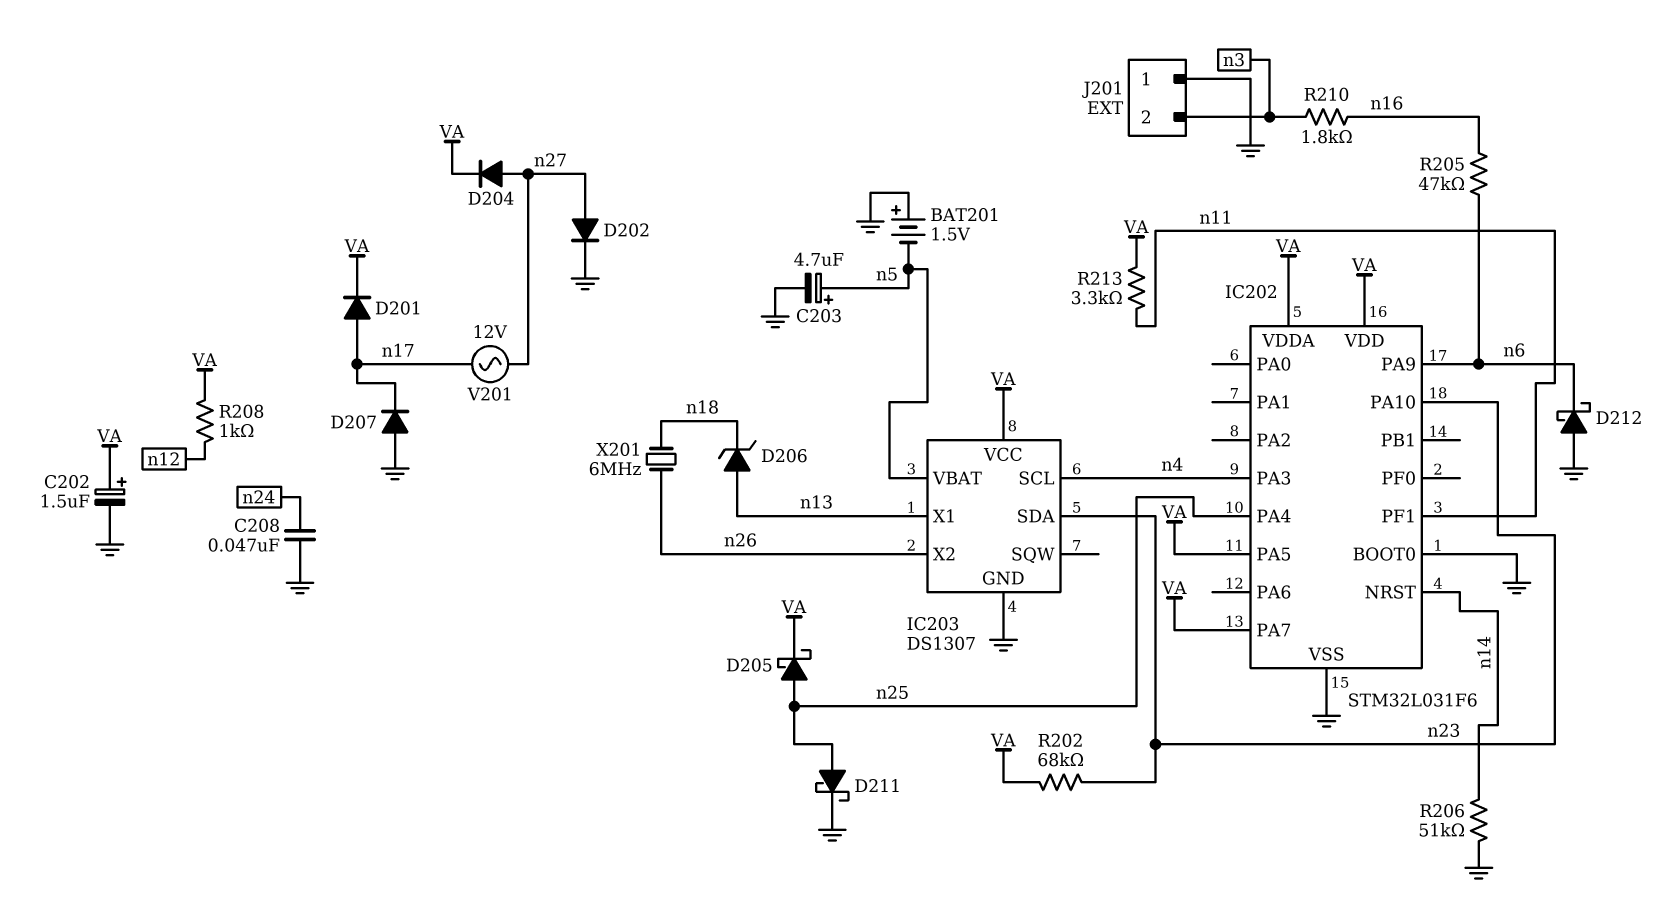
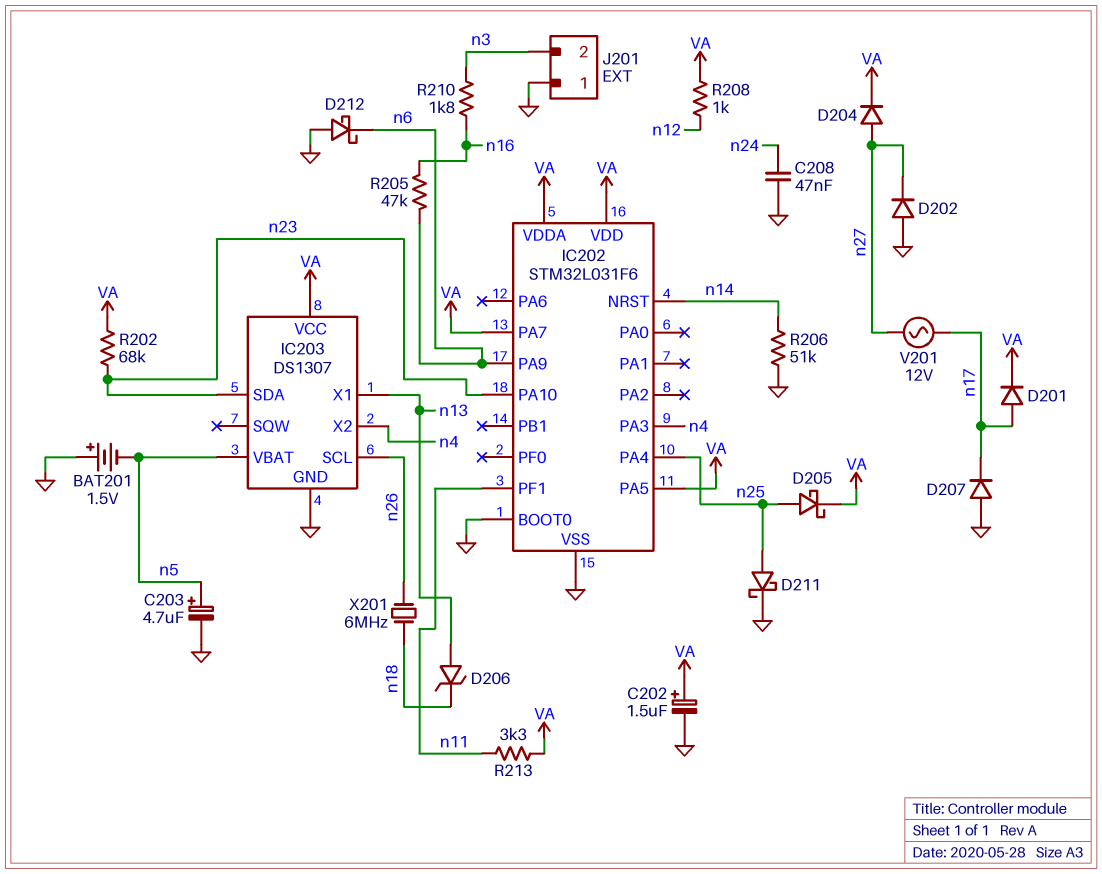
D202: diode (A n27, K GND) -> diode (A GND, K n27)
IC203 pin SCL: n4 -> n26
IC203 pin X2: n26 -> n4

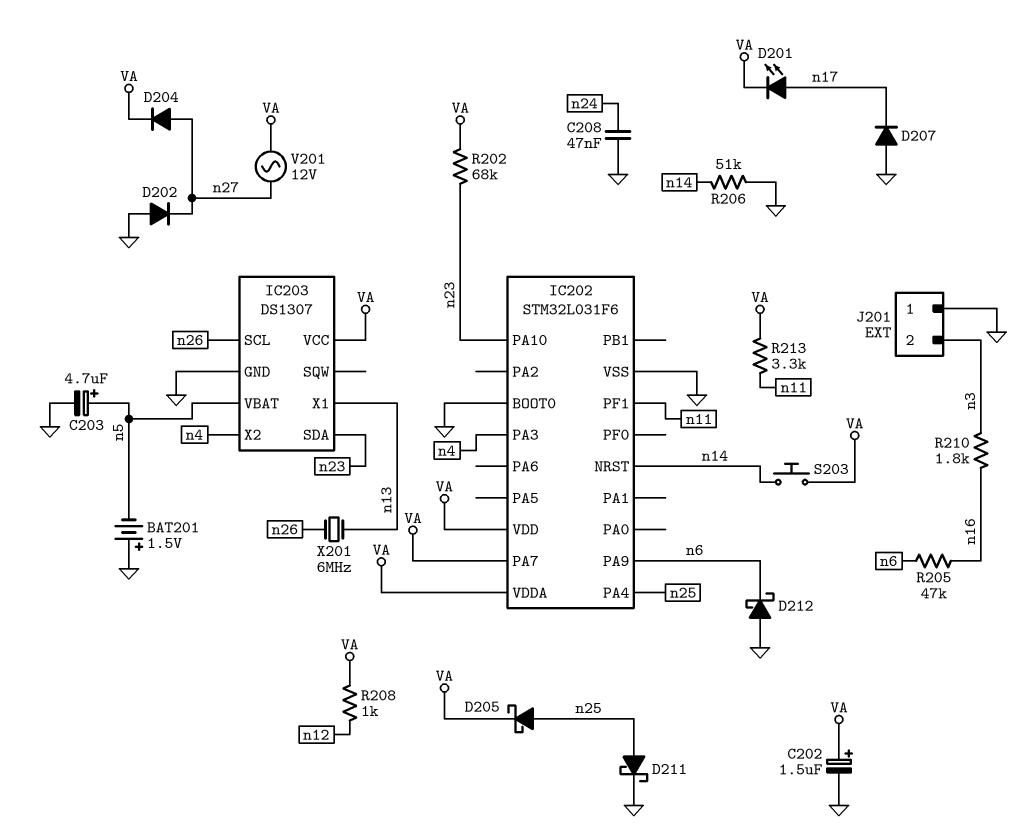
D201: diode (A n17, K VA) -> LED (A n17, K VA)
D206: zener (A n13, K n18) -> none
IC202 pin PA5: VA -> none
S203: none -> button (VA, n14)
V201: AC 12V (n17, n27) -> AC 12V (VA, n27)
X201: 6MHz (n18, n26) -> 6MHz (n13, n26)

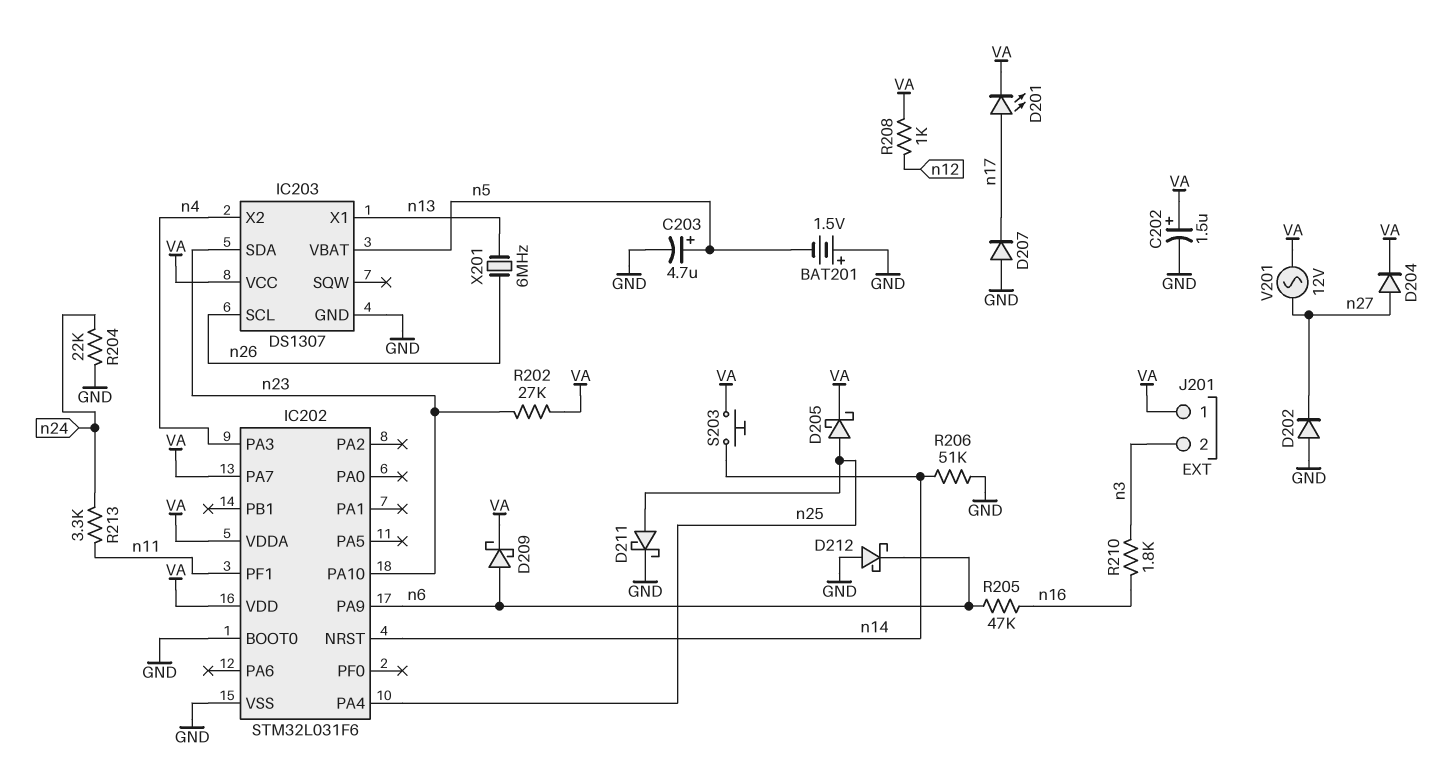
C208: 47nF (GND, n24) -> none
D209: none -> schottky (A n6, K VA)
J201 pin 1: GND -> VA
R202: 68k (VA, n23) -> 27k (VA, n23)
R204: none -> 22k (GND, n24)
R213: 3.3k (VA, n11) -> 3.3k (n11, n24)

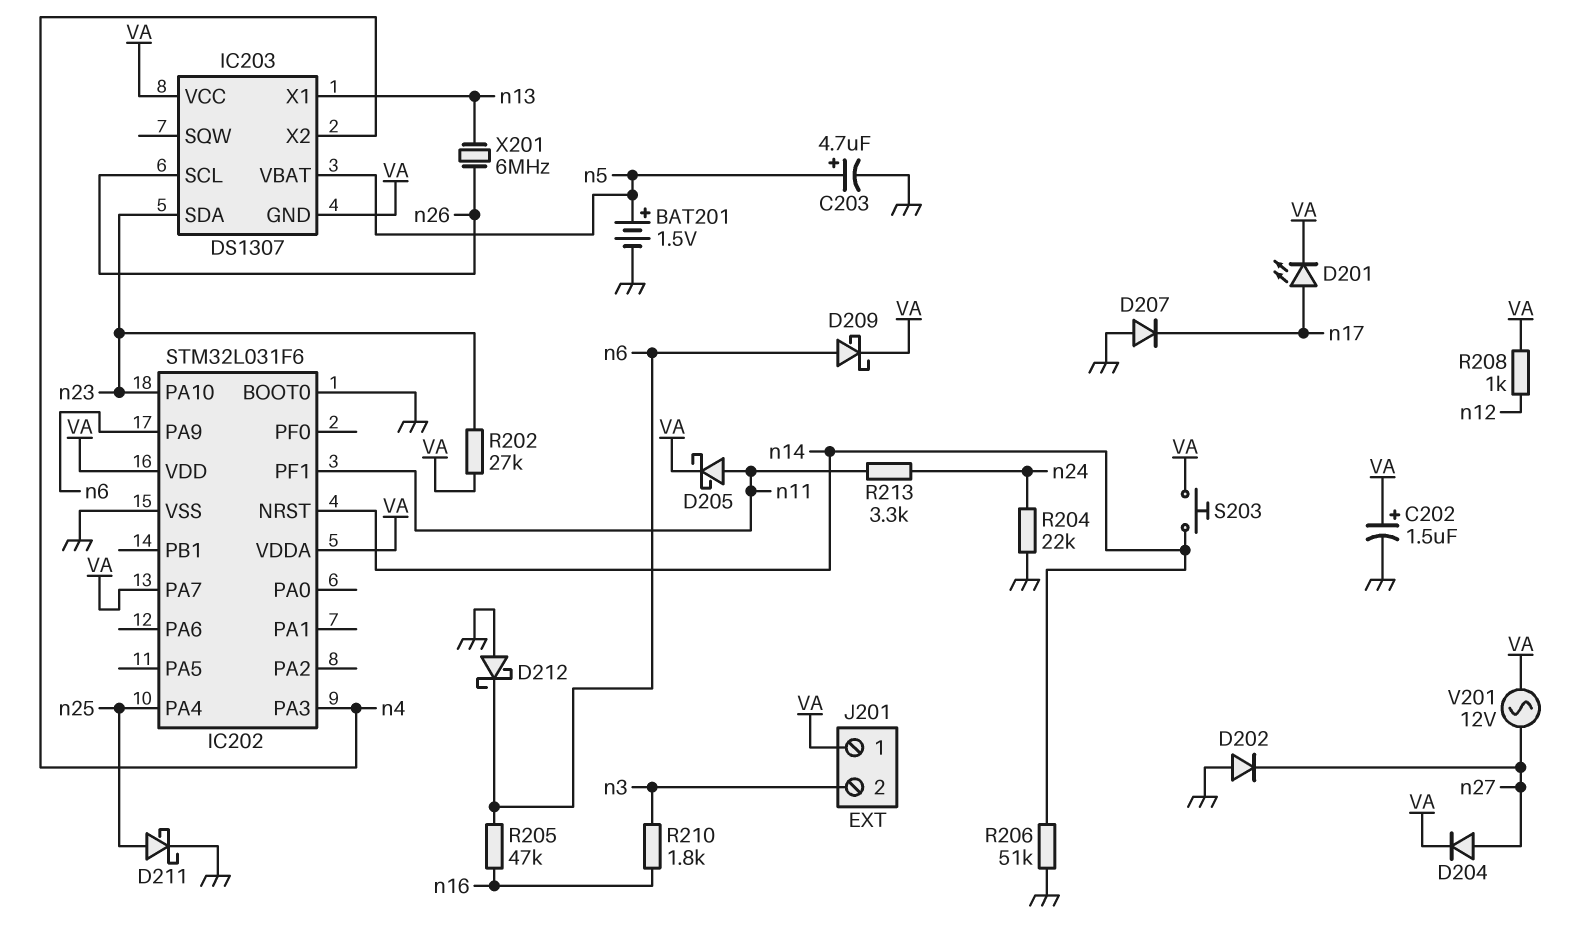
BAT201: 1.5V (plus GND, minus n5) -> 1.5V (plus n5, minus GND)
D205: schottky (A n25, K VA) -> schottky (A n11, K VA)
IC203 pin GND: GND -> VA

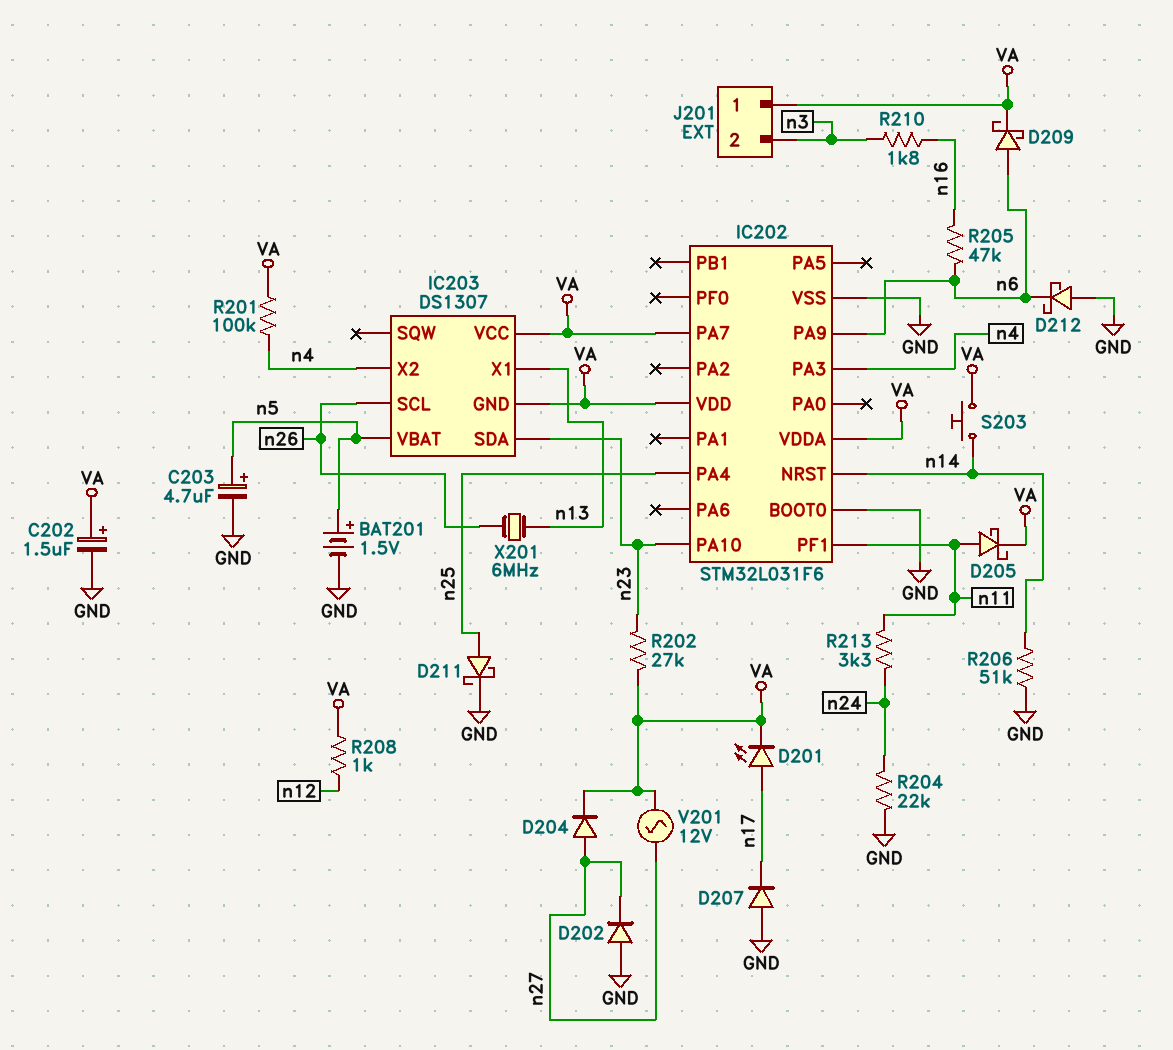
R201: none -> 100k (VA, n4)

